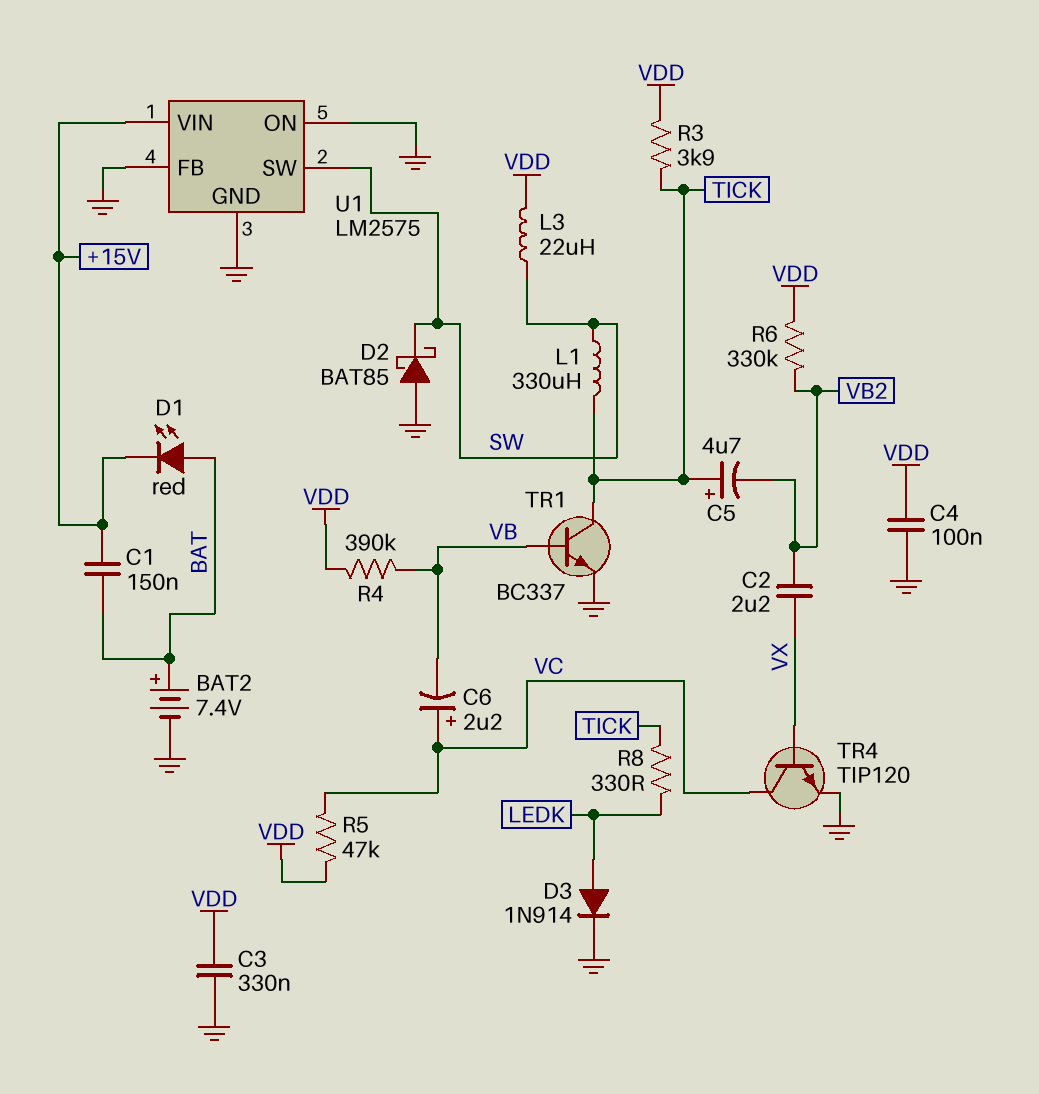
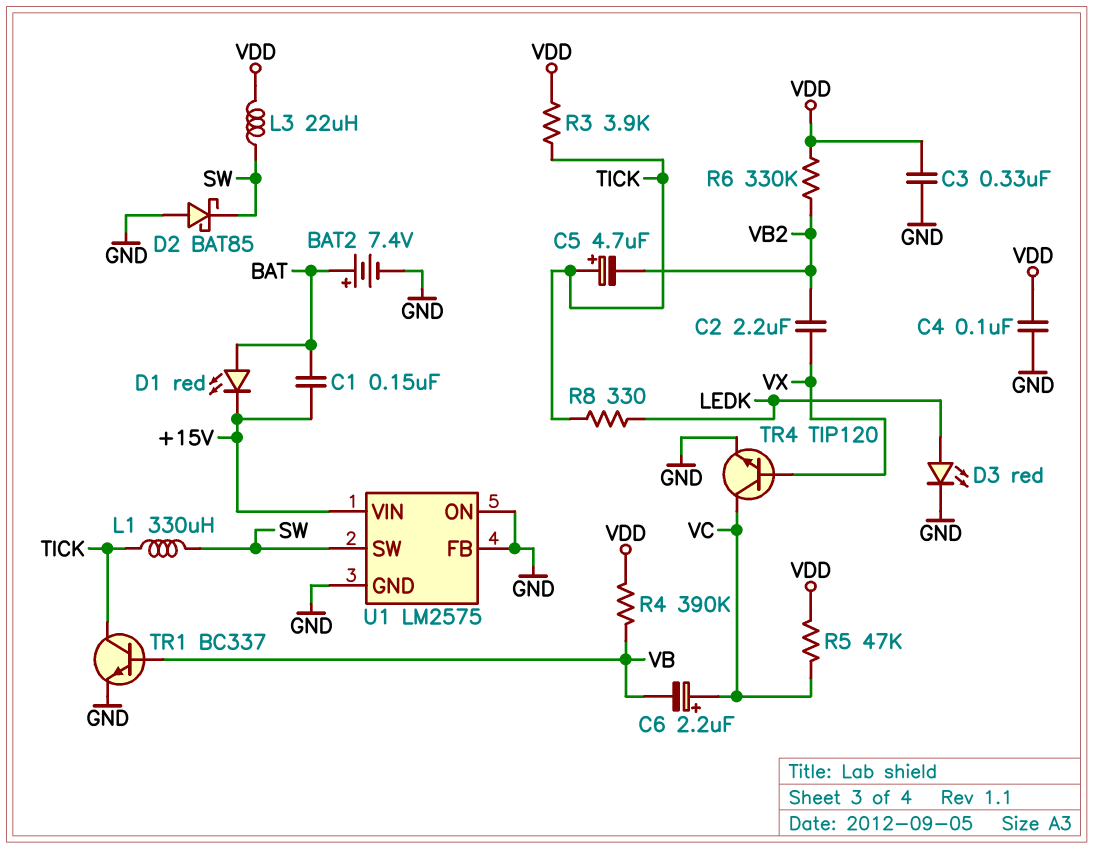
D3: diode 1N914 (A LEDK, K GND) -> LED red (A LEDK, K GND)

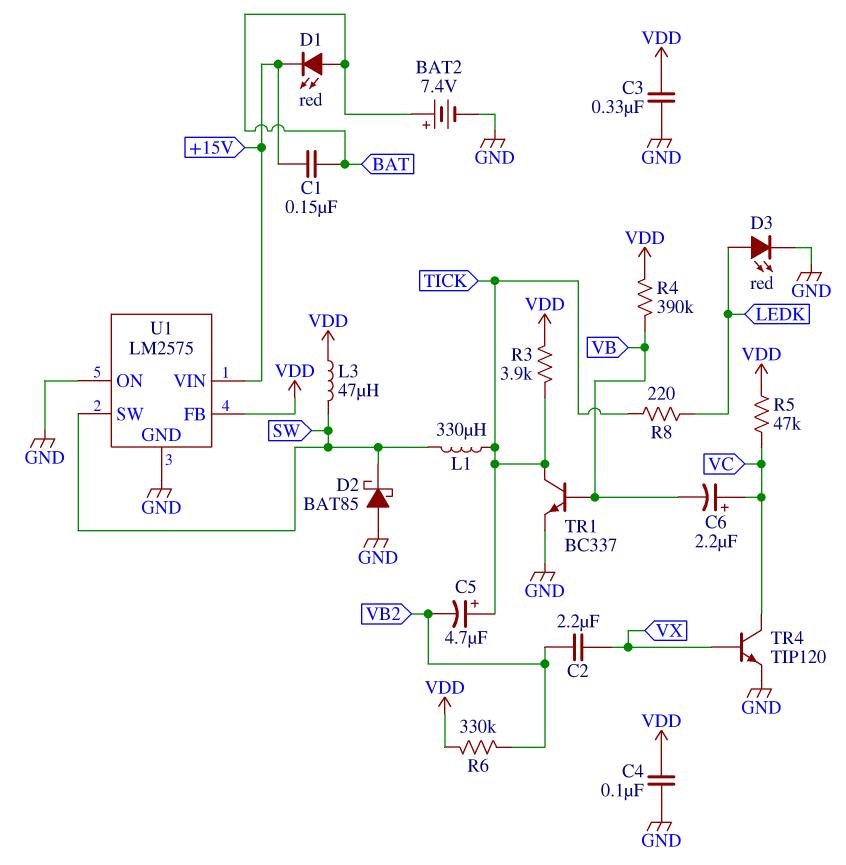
L3: 22uH (SW, VDD) -> 47uH (SW, VDD)
R8: 330 (LEDK, TICK) -> 220 (LEDK, TICK)
U1 pin FB: GND -> VDD

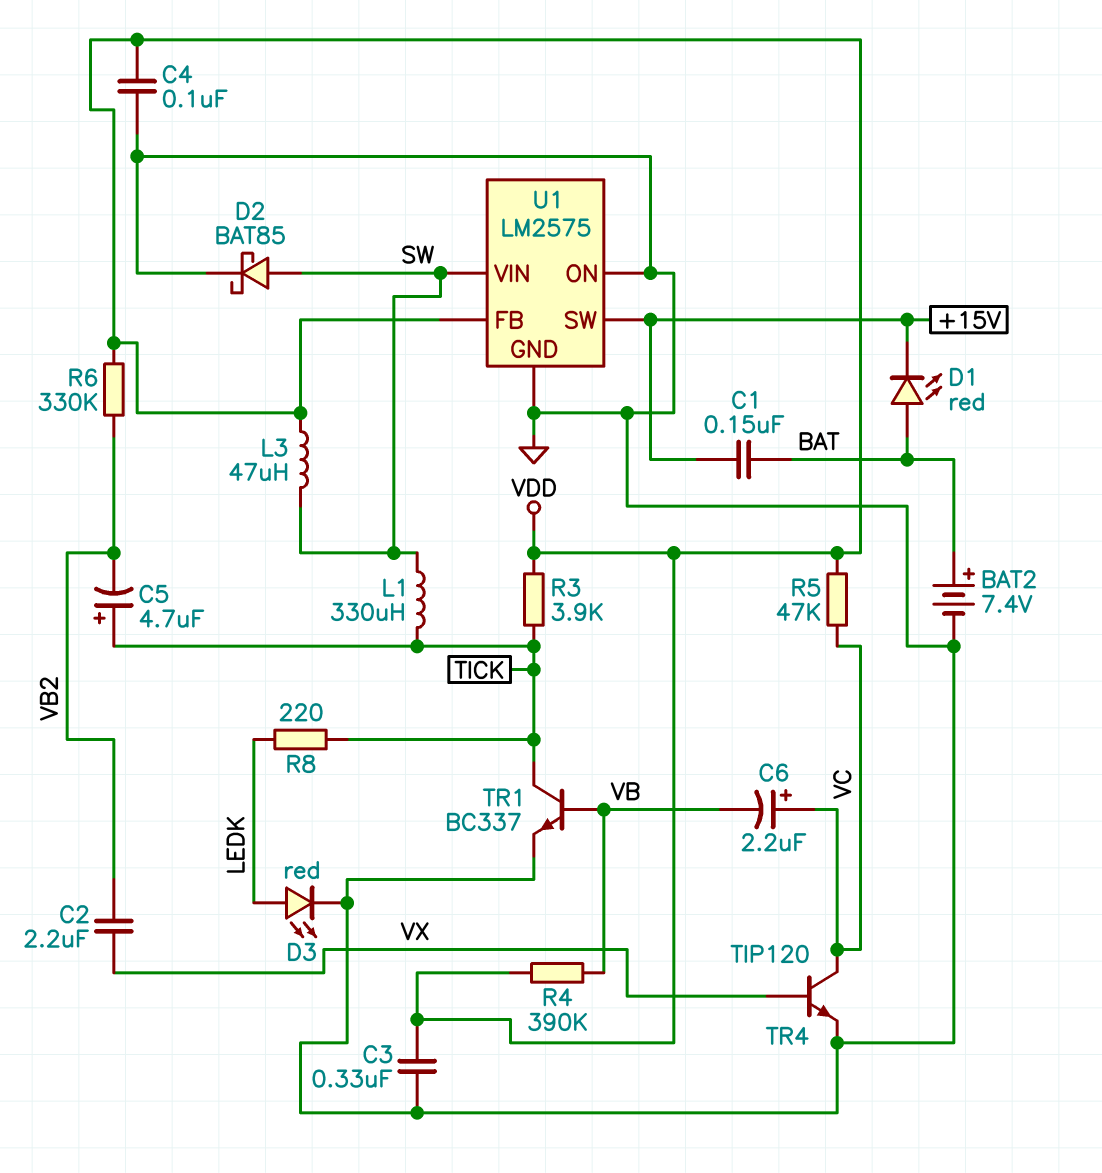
D2: schottky BAT85 (A GND, K SW) -> schottky BAT85 (A SW, K GND)
U1 pin SW: SW -> +15V
U1 pin VIN: +15V -> SW

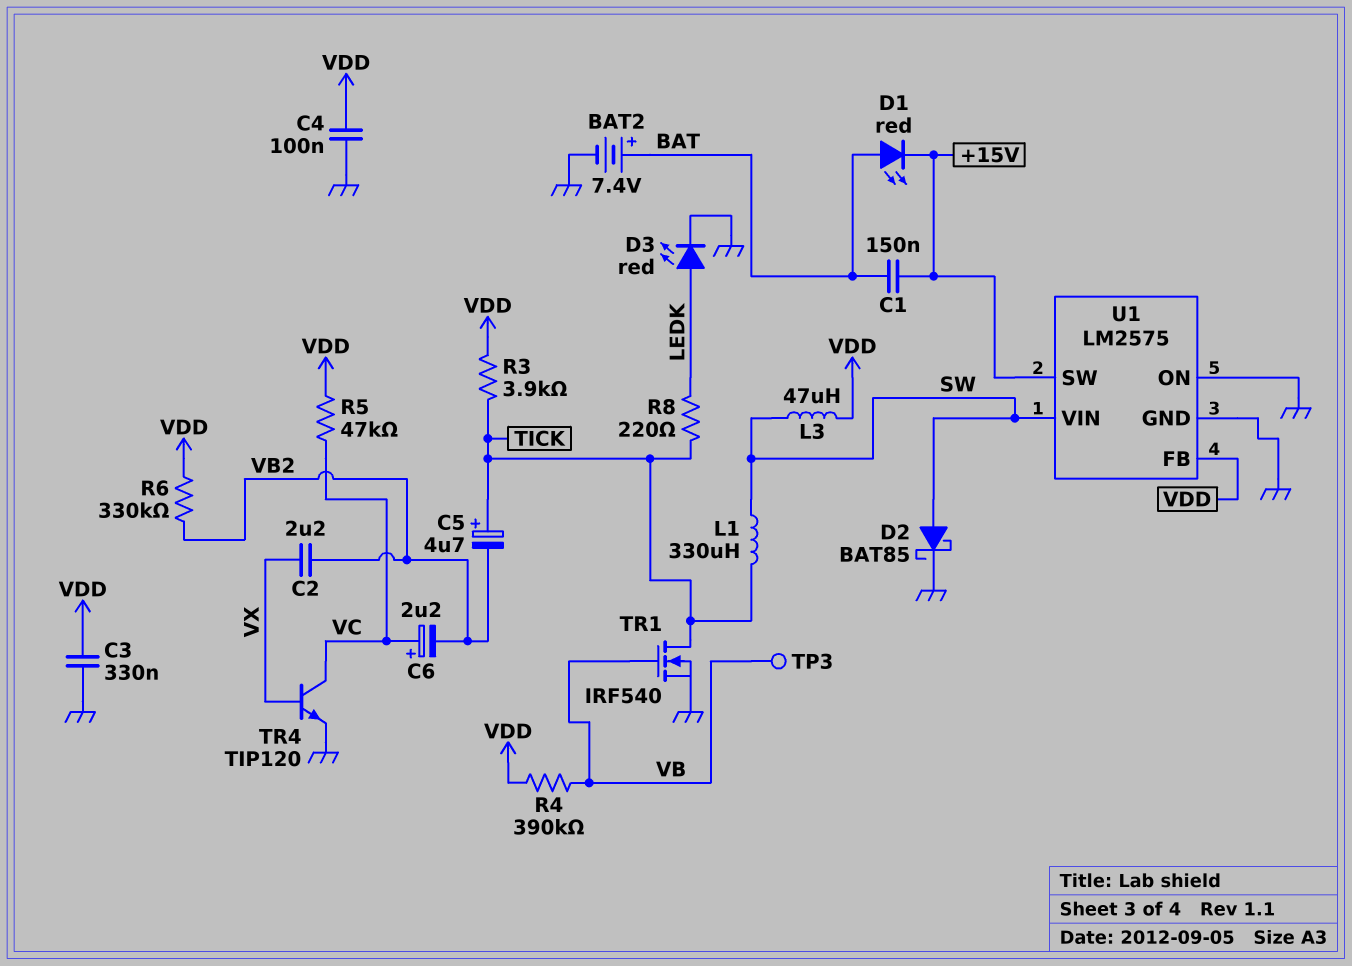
C6: 2.2uF (plus VC, minus VB) -> 2.2uF (plus VC, minus VB2)
TP3: none -> test point (VB)
TR1: NPN BC337 (B VB, C TICK, E GND) -> NMOS IRF540 (G VB, D TICK, S GND)

